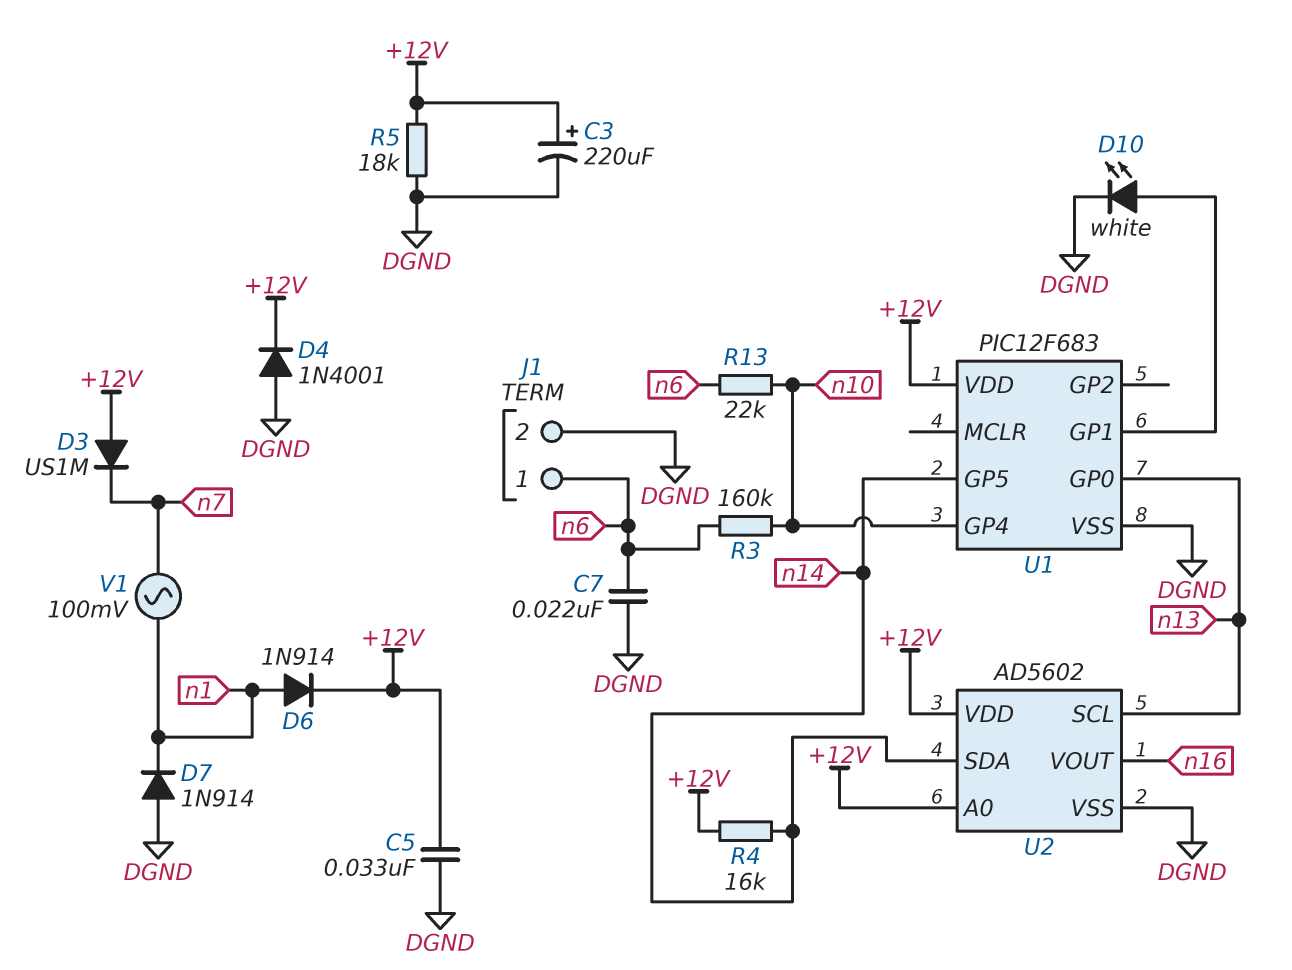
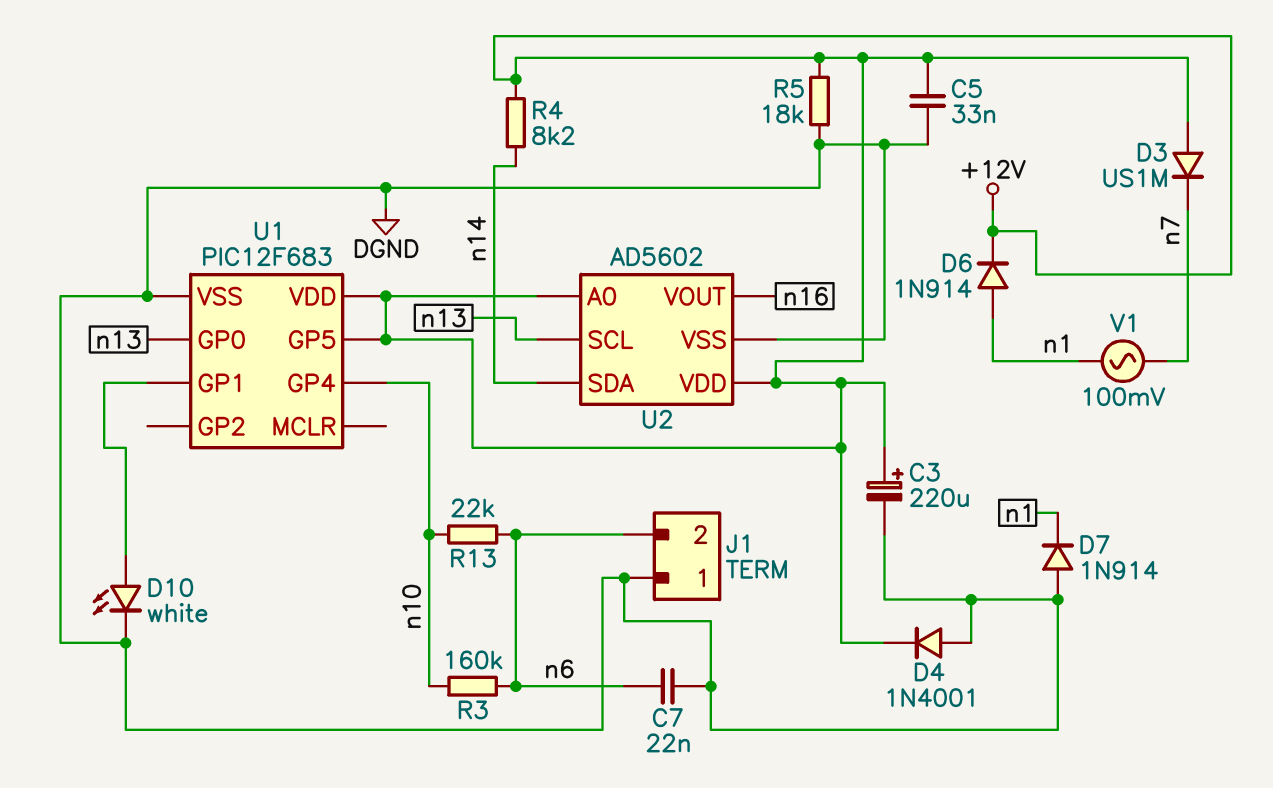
J1 pin 1: n6 -> DGND
J1 pin 2: DGND -> n6
R4: 16k (+12V, n14) -> 8.2k (+12V, n14)
U1 pin GP5: n14 -> +12V

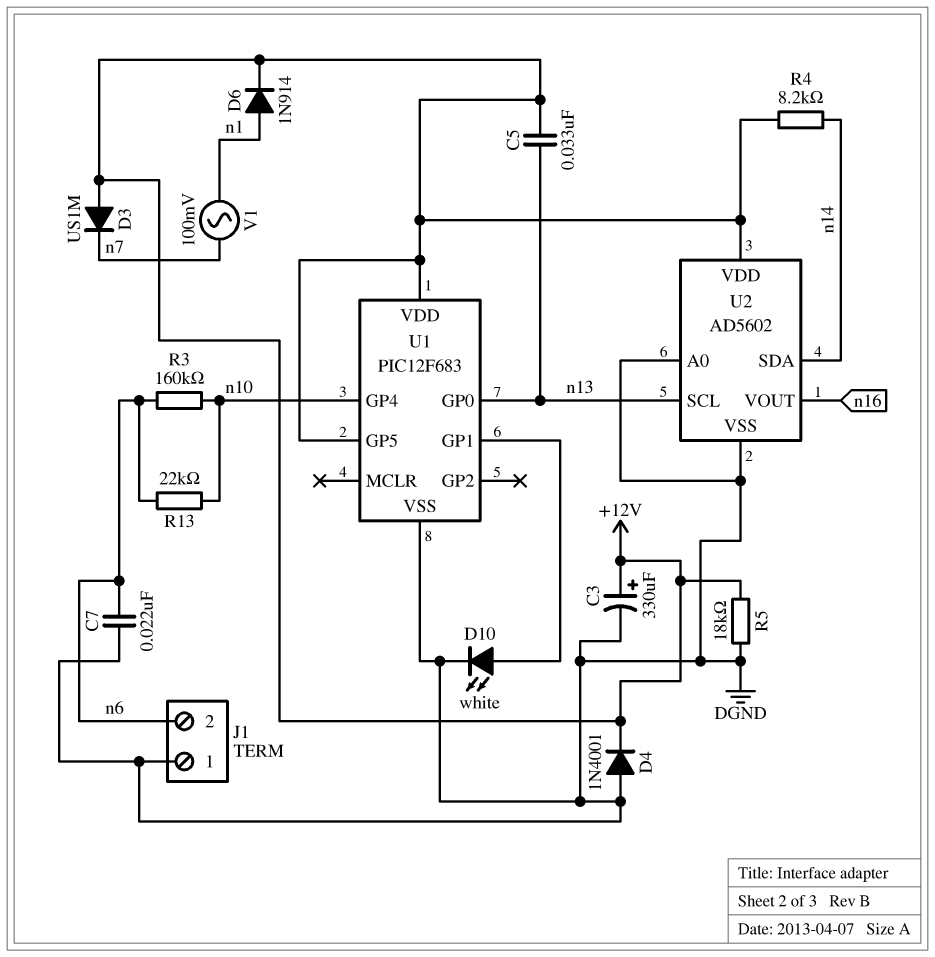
C3: 220uF (plus +12V, minus DGND) -> 330uF (plus +12V, minus DGND)
C5: 33nF (+12V, DGND) -> 33nF (+12V, n13)
D7: diode 1N914 (A DGND, K n1) -> none
U2 pin A0: +12V -> DGND

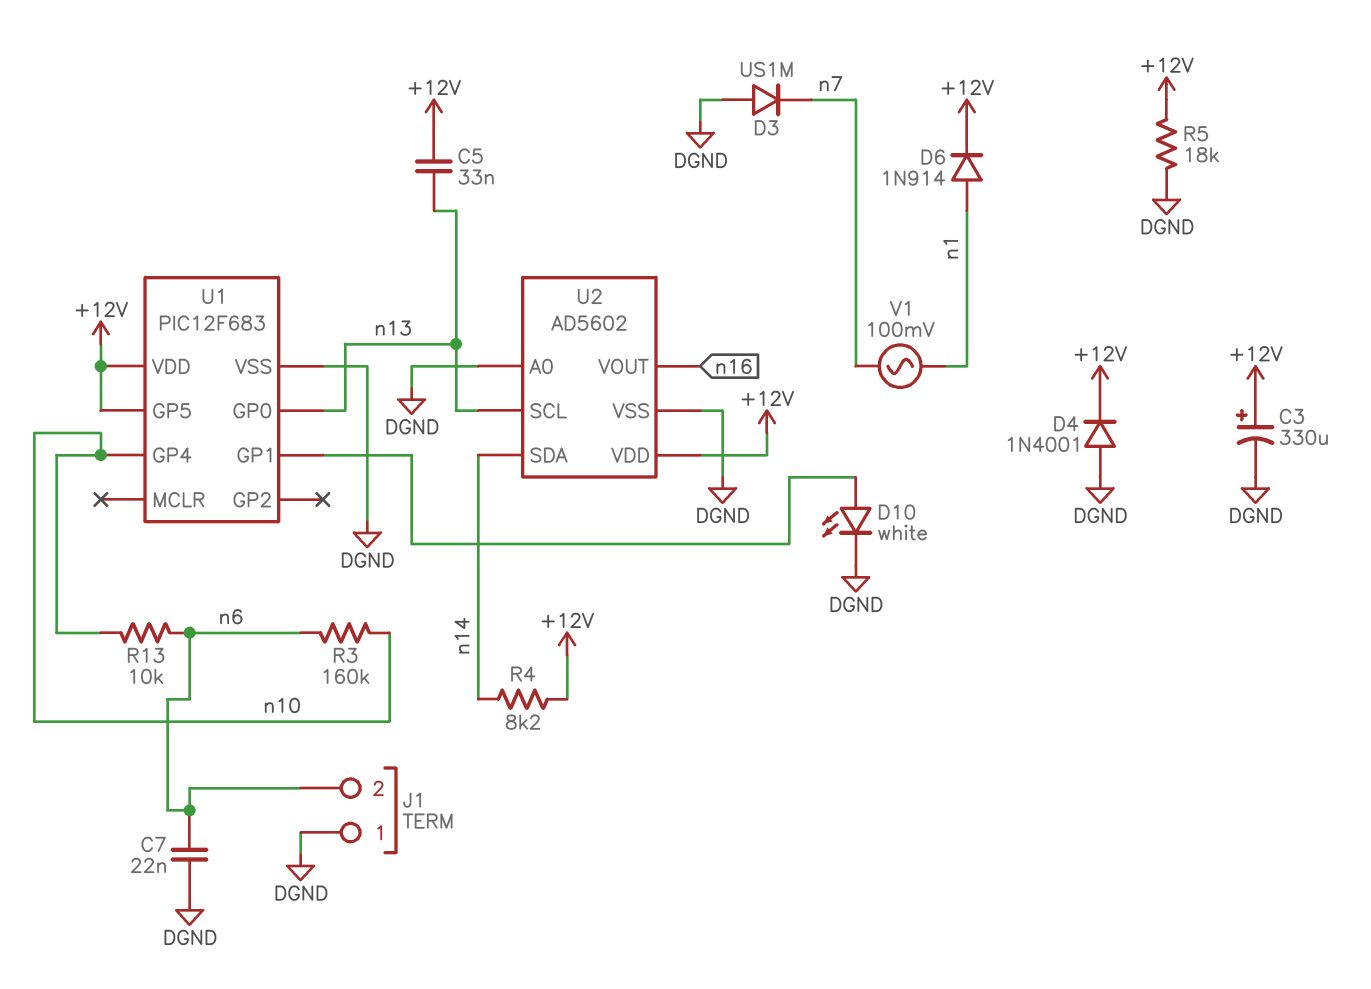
D3: diode US1M (A +12V, K n7) -> diode US1M (A DGND, K n7)
R13: 22k (n6, n10) -> 10k (n6, n10)

